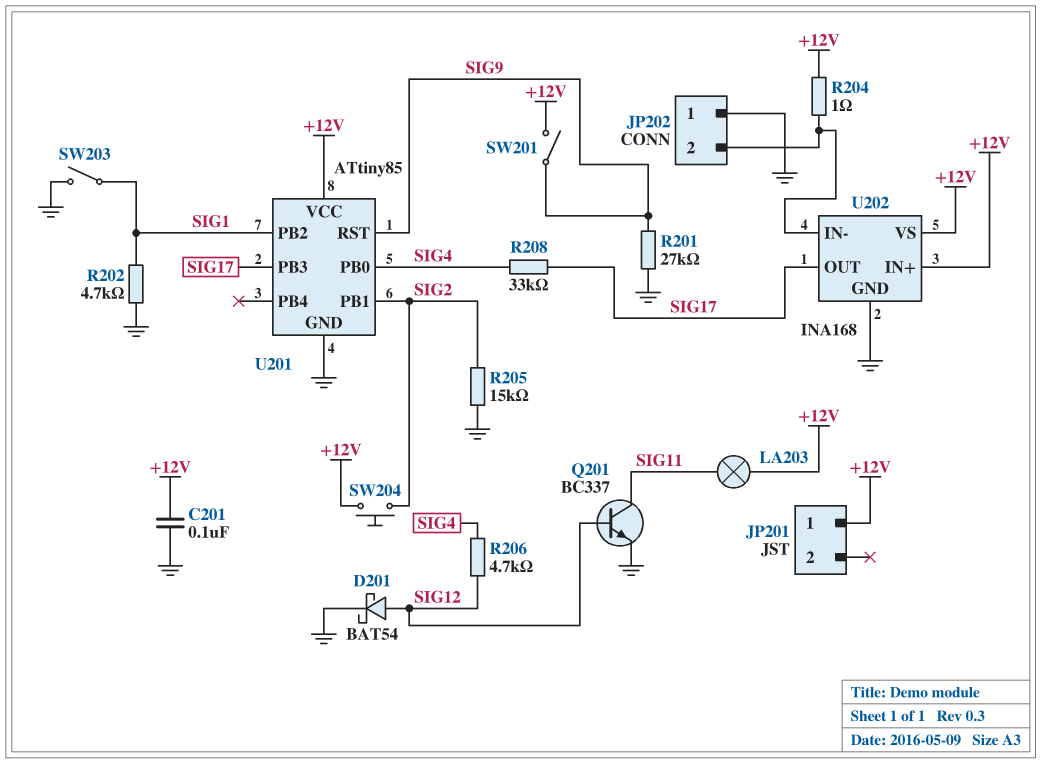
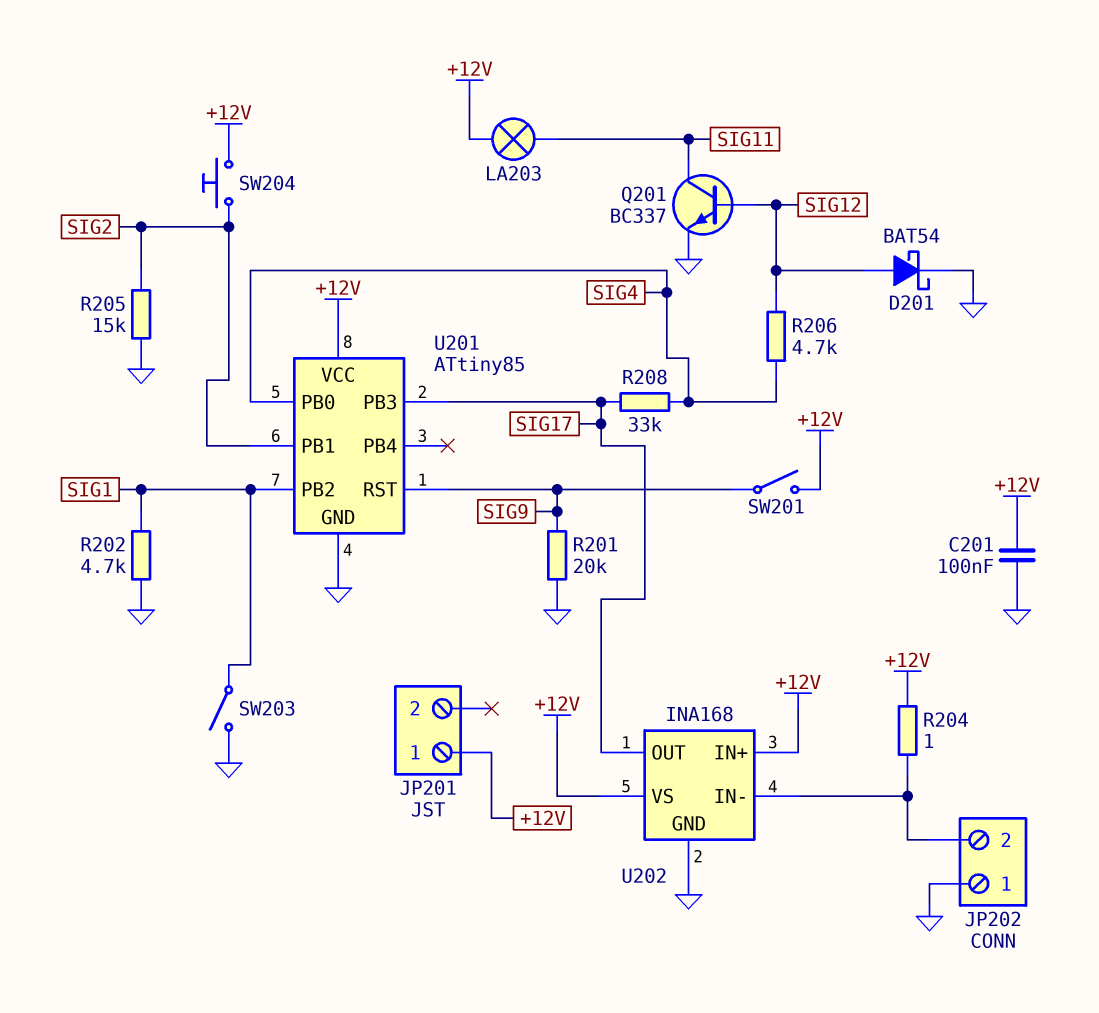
R201: 27k (GND, SIG9) -> 20k (GND, SIG9)

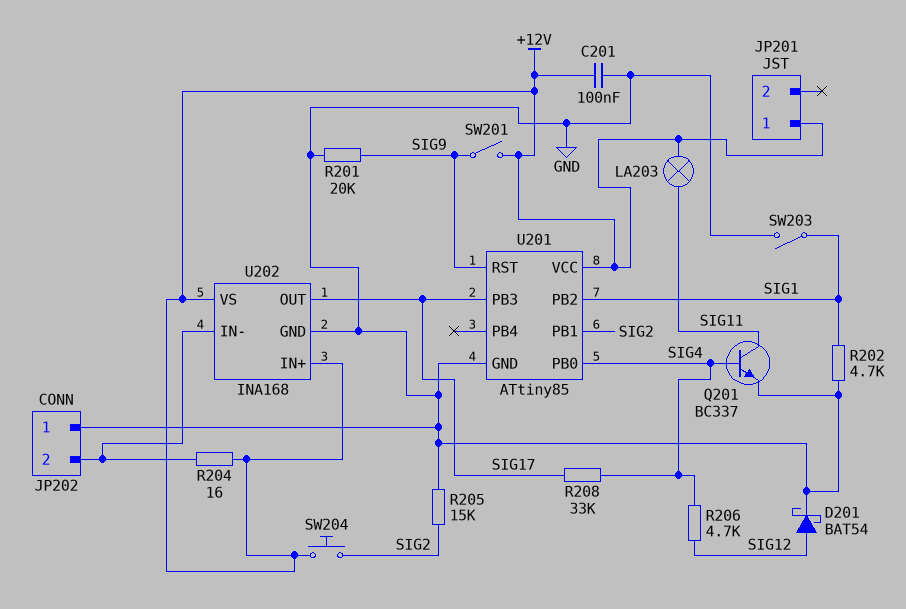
Q201: NPN BC337 (B SIG12, C SIG11, E GND) -> NPN BC337 (B SIG4, C SIG11, E GND)
R204: 1 (+12V, JP202/2) -> 16 (+12V, JP202/2)

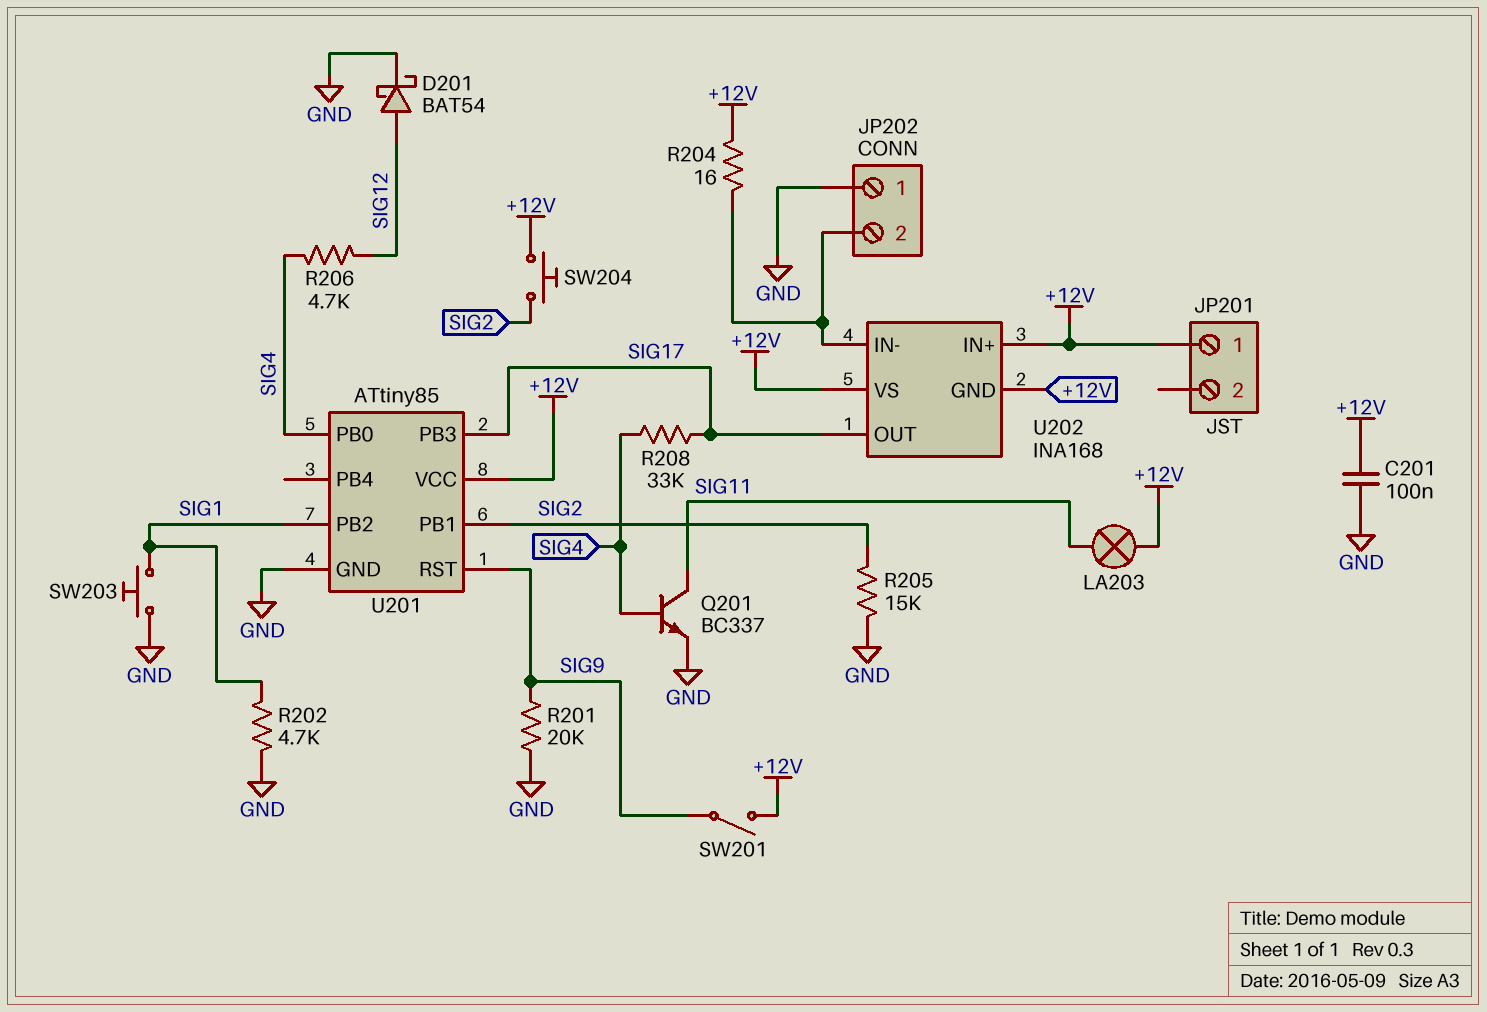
SW203: switch (GND, SIG1) -> button (GND, SIG1)
U202 pin GND: GND -> +12V

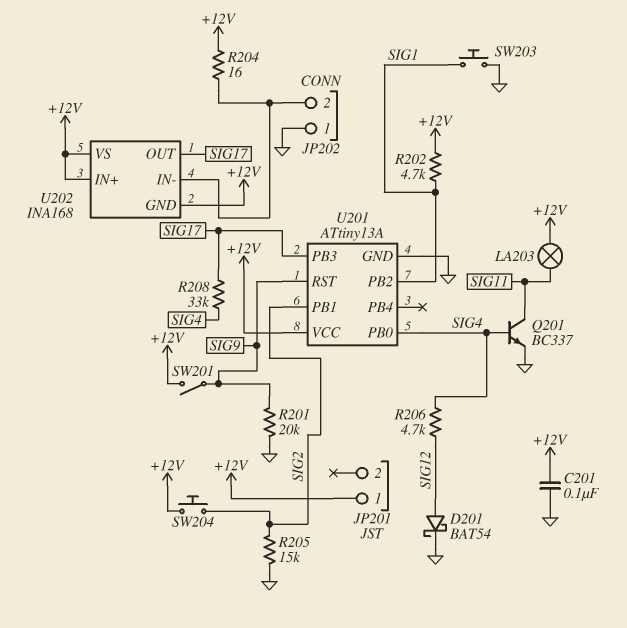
R202: 4.7k (GND, SIG1) -> 4.7k (+12V, SIG1)
U201: ATtiny85 -> ATtiny13A

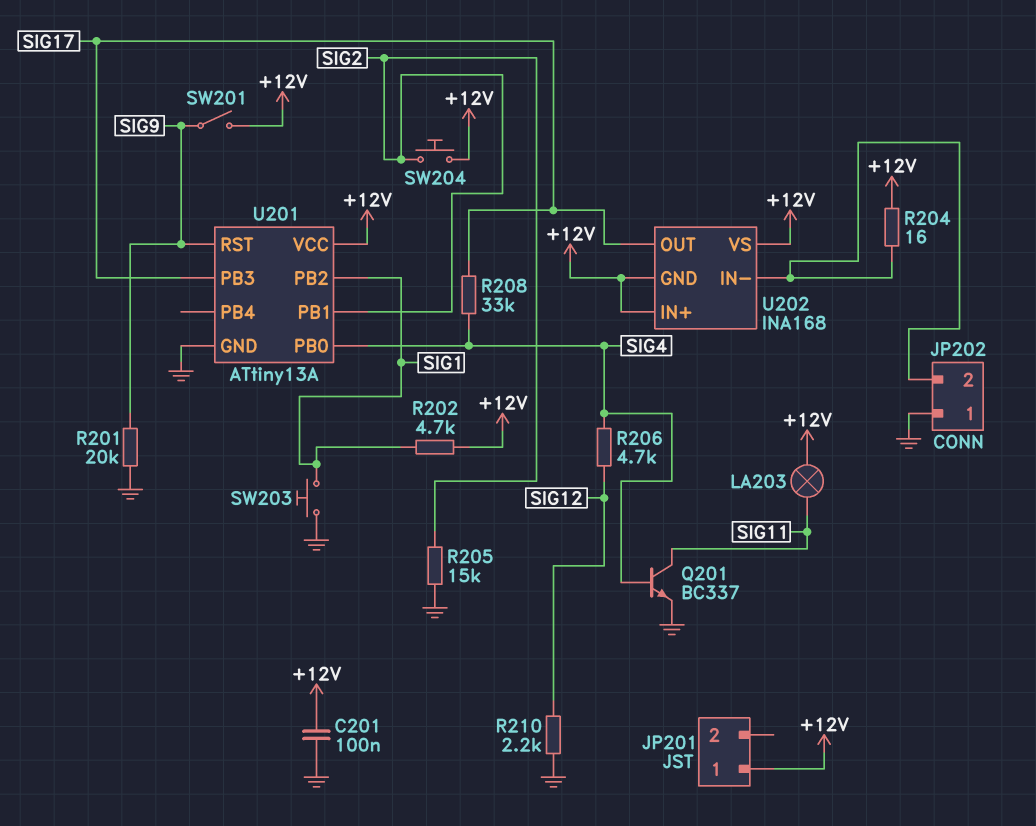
D201: schottky BAT54 (A SIG12, K GND) -> none
R210: none -> 2.2k (GND, SIG12)

